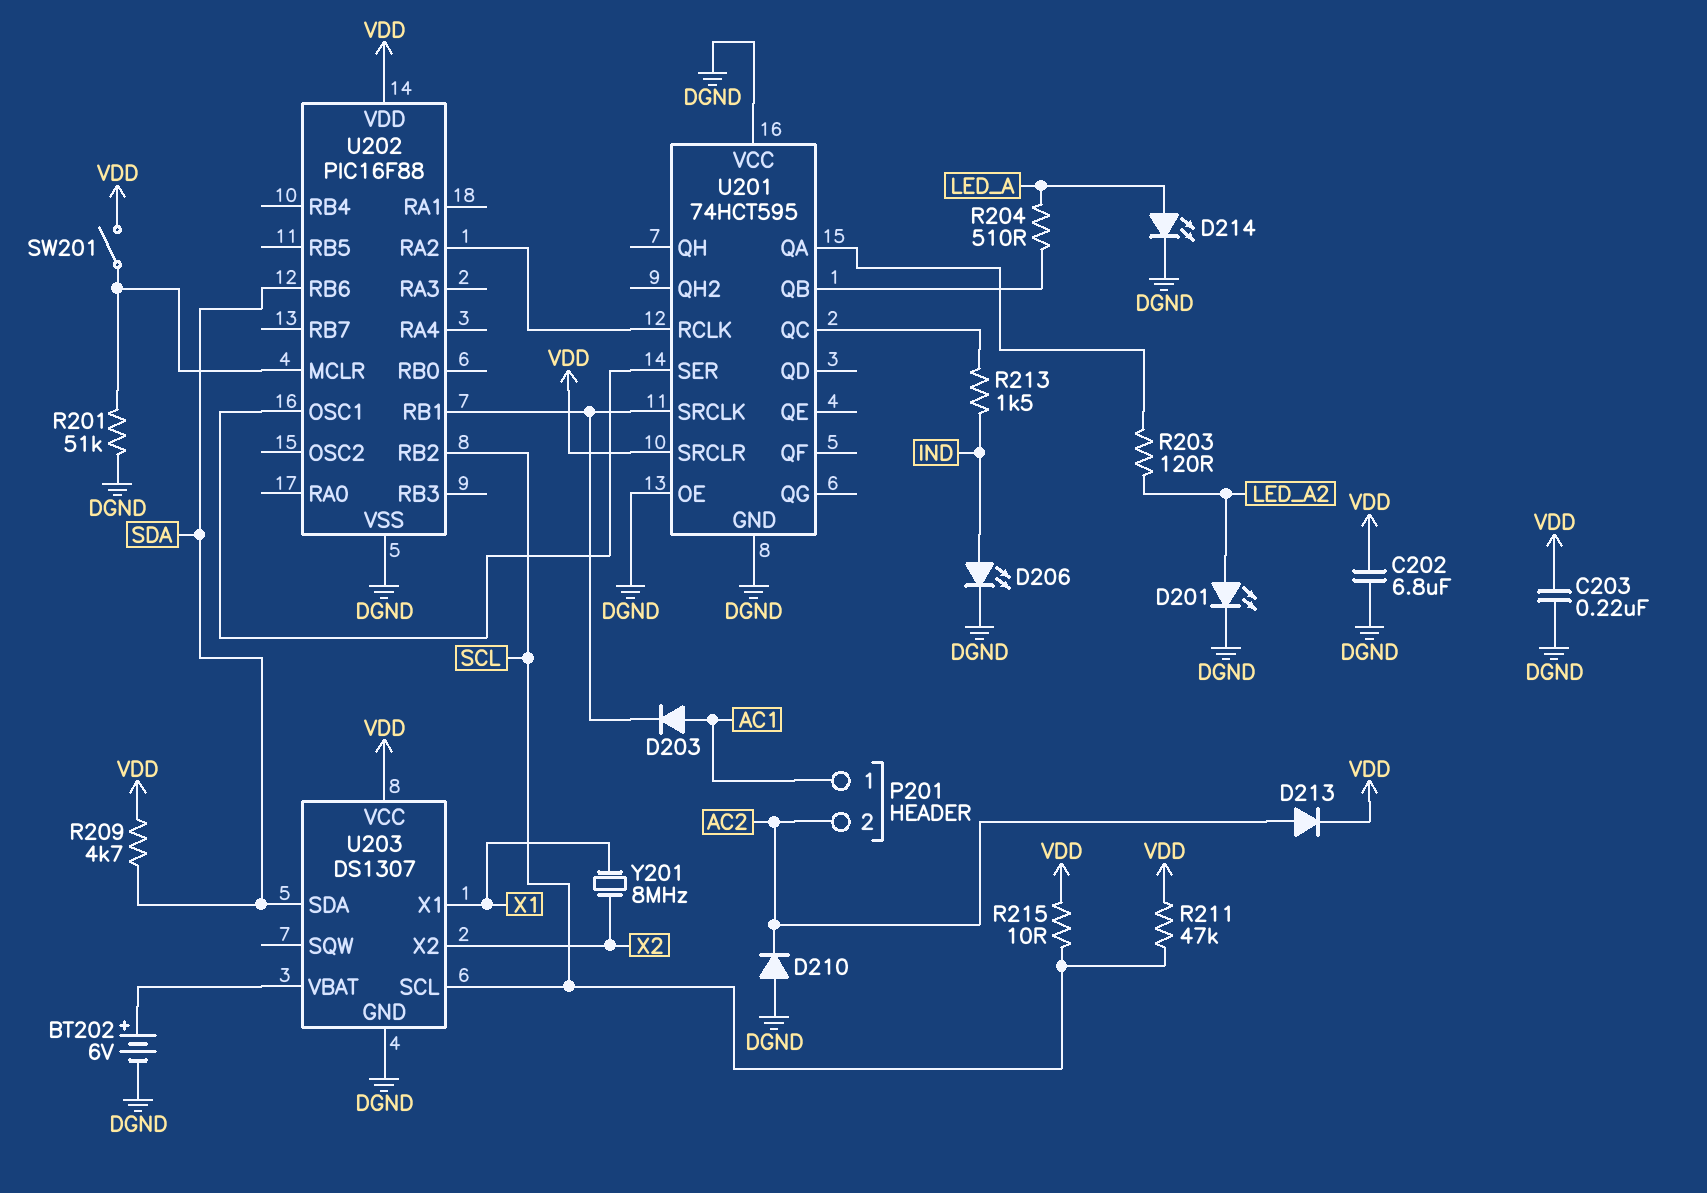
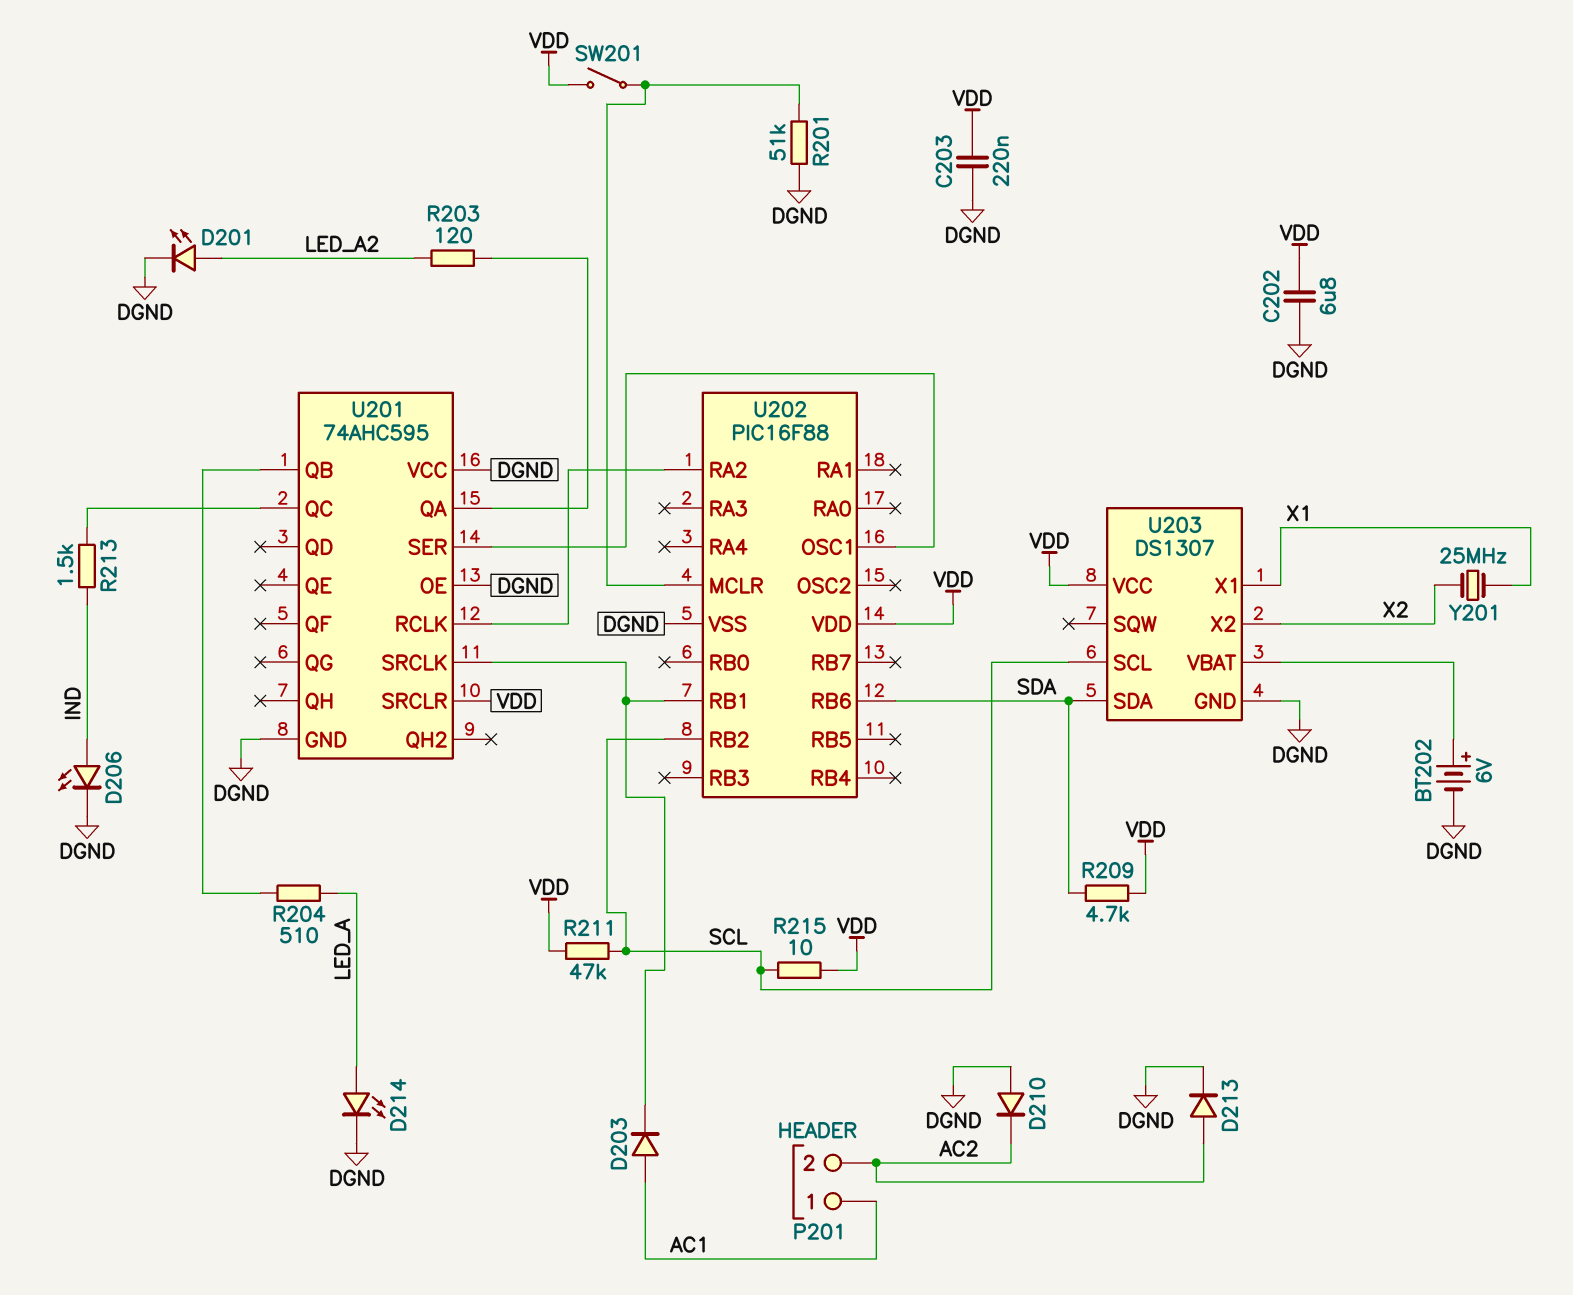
D213: diode (A AC2, K VDD) -> diode (A AC2, K DGND)
U201: 74HCT595 -> 74AHC595
Y201: 8MHz (X1, X2) -> 25MHz (X1, X2)

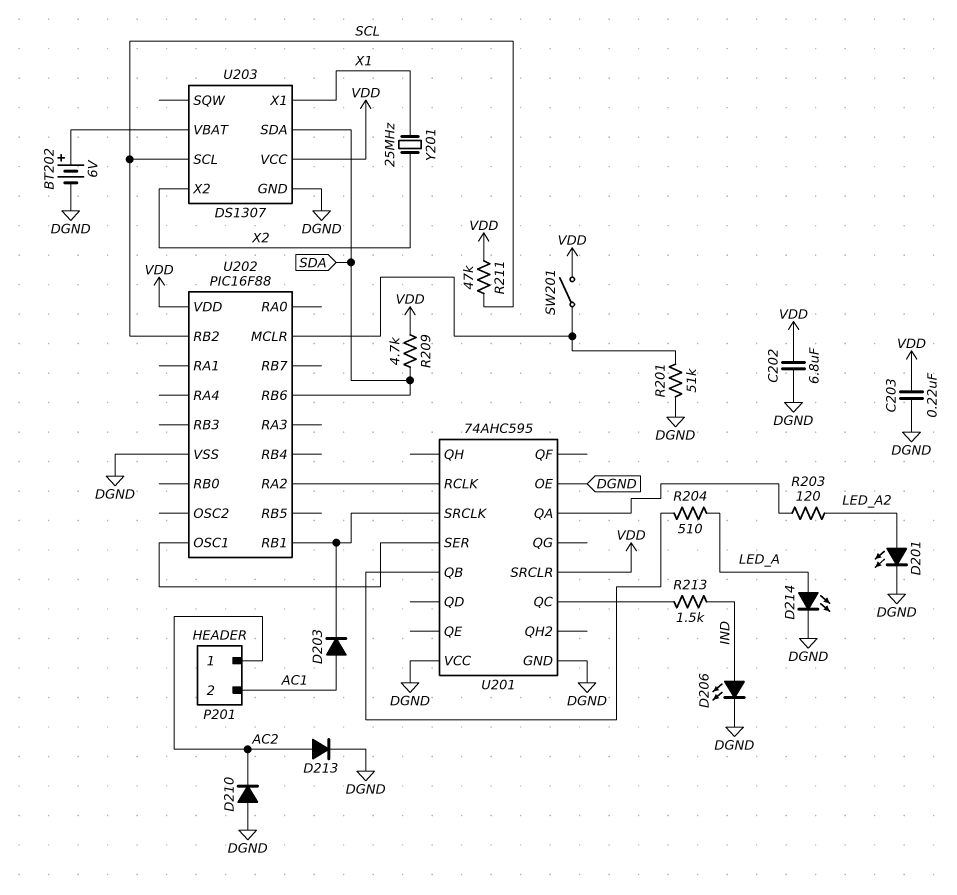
P201 pin 1: AC1 -> AC2
P201 pin 2: AC2 -> AC1
R215: 10 (SCL, VDD) -> none

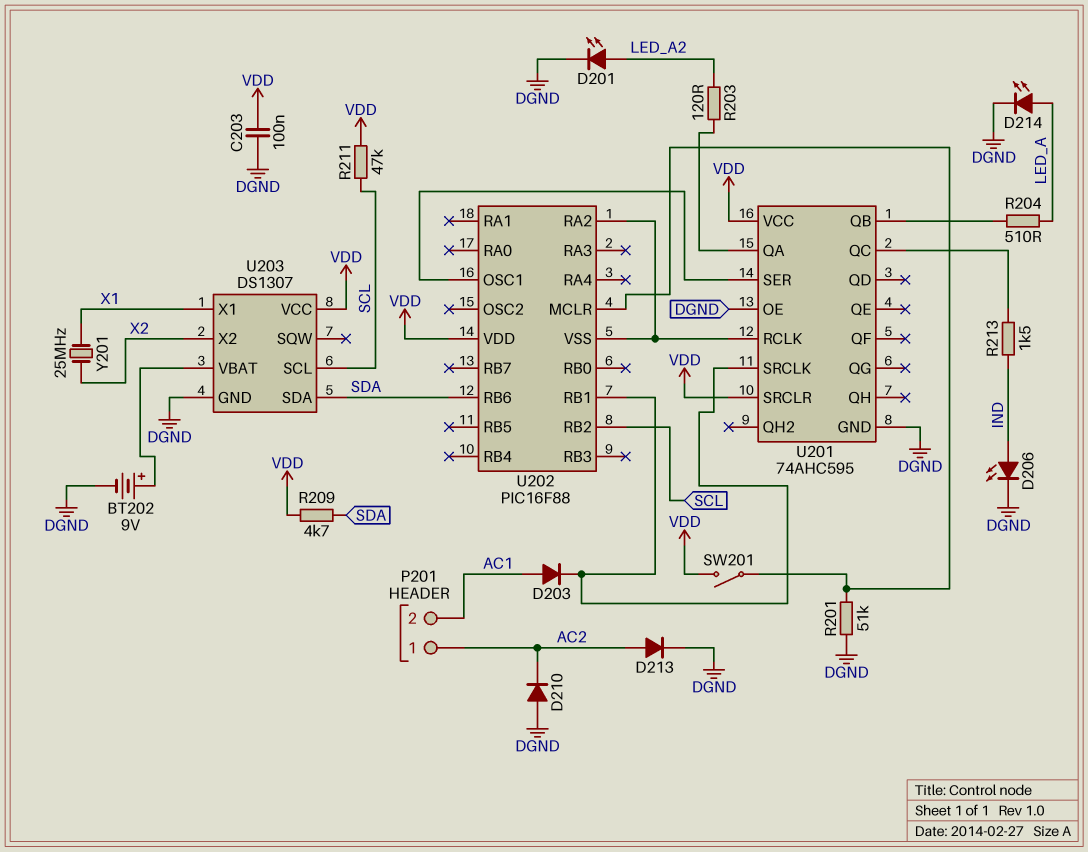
BT202: 6V (plus U203/VBAT, minus DGND) -> 9V (plus U203/VBAT, minus DGND)
C202: 6.8uF (DGND, VDD) -> none
C203: 220nF (DGND, VDD) -> 100nF (DGND, VDD)
U201 pin VCC: DGND -> VDD
U202 pin VSS: DGND -> U201/RCLK

